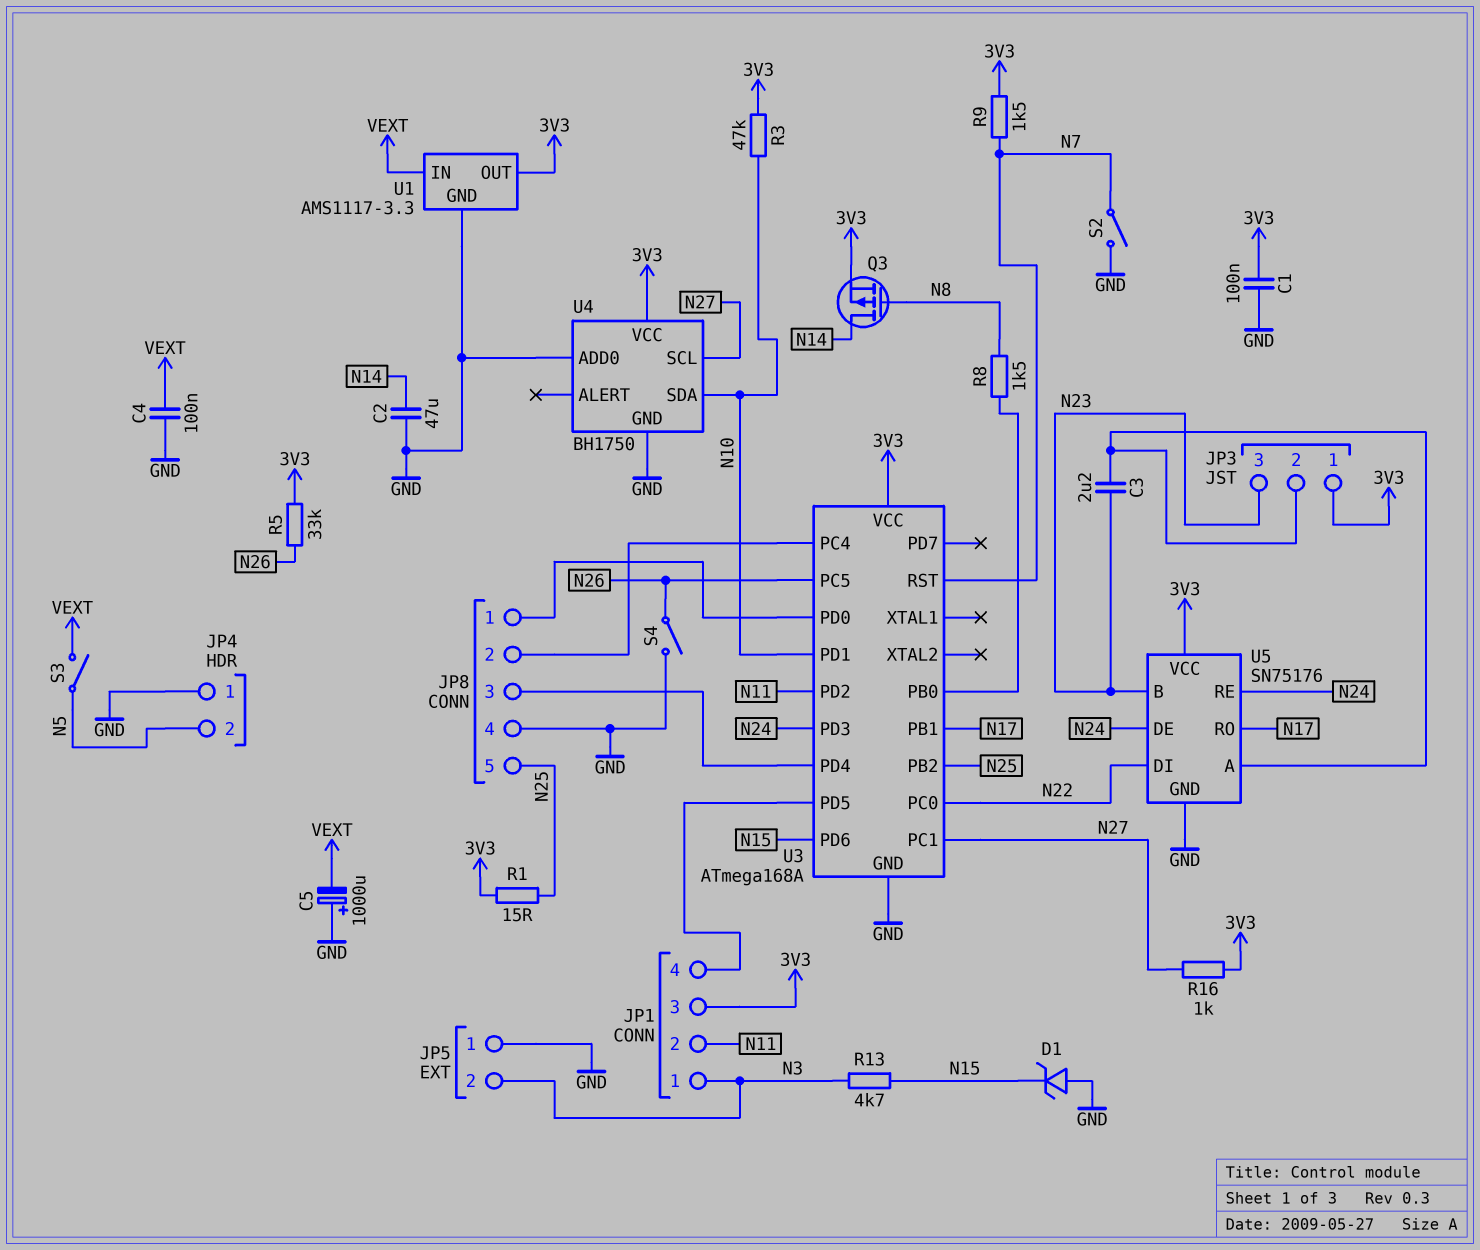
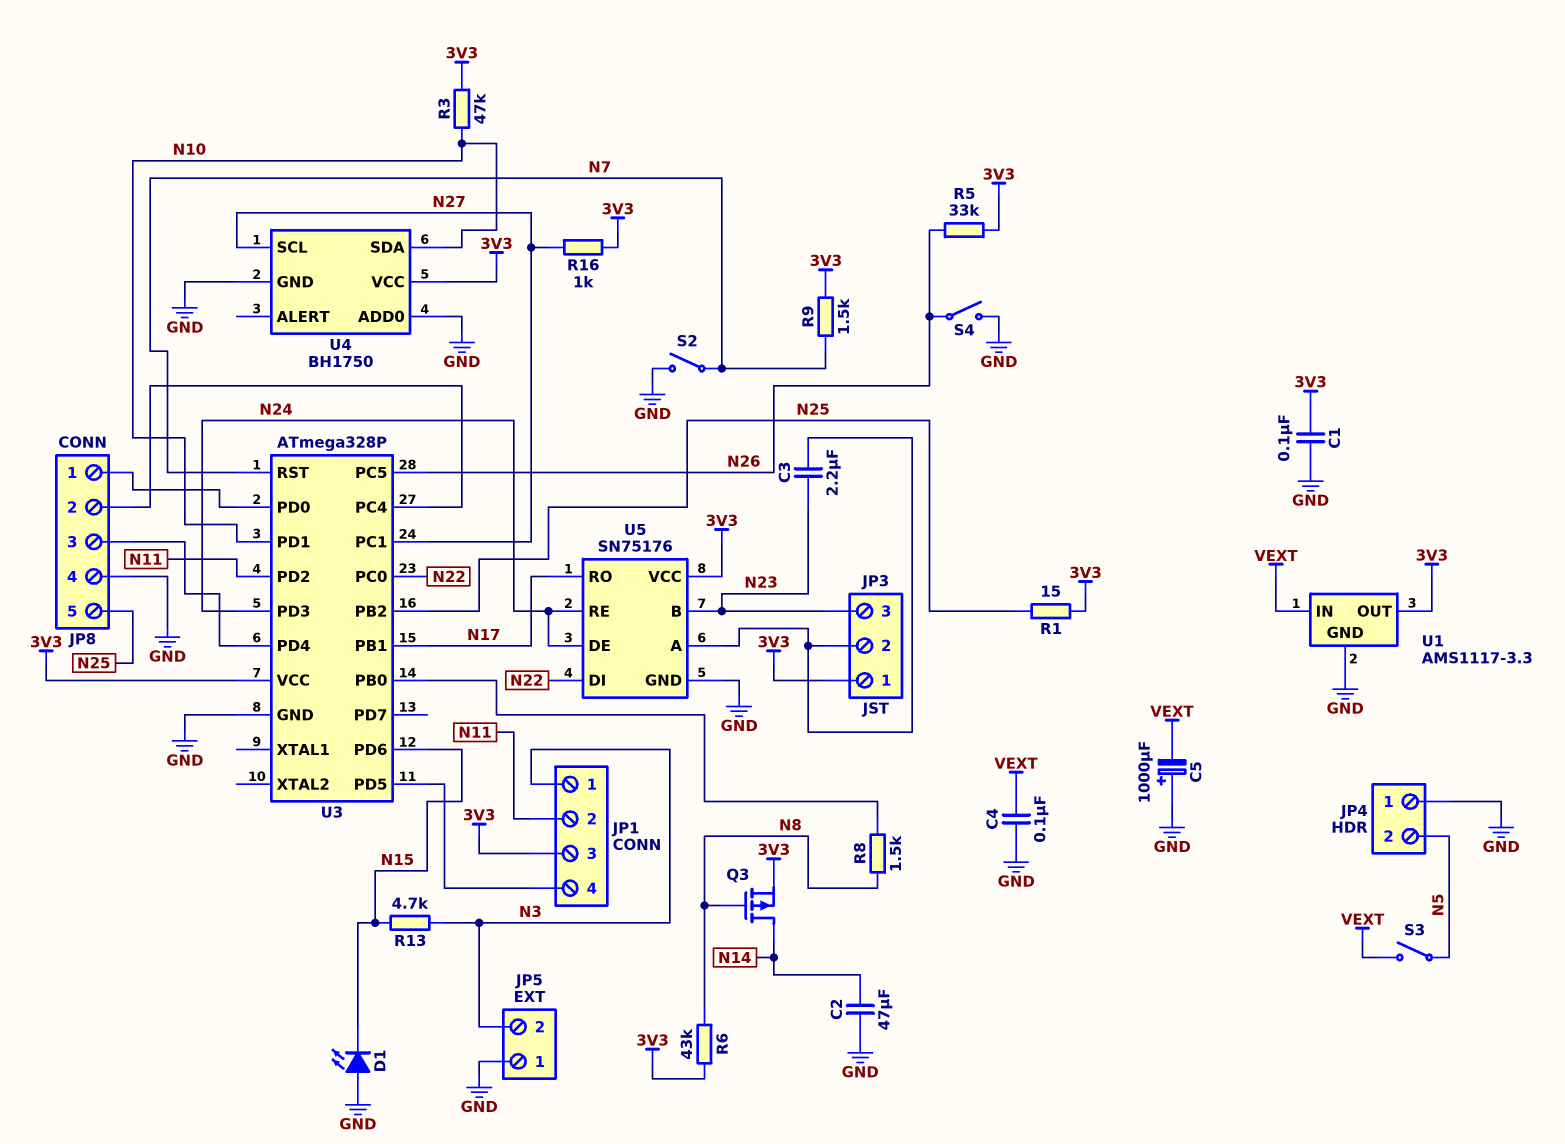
D1: zener (A GND, K N15) -> LED (A GND, K N15)
R6: none -> 43k (3V3, N8)
U3: ATmega168A -> ATmega328P

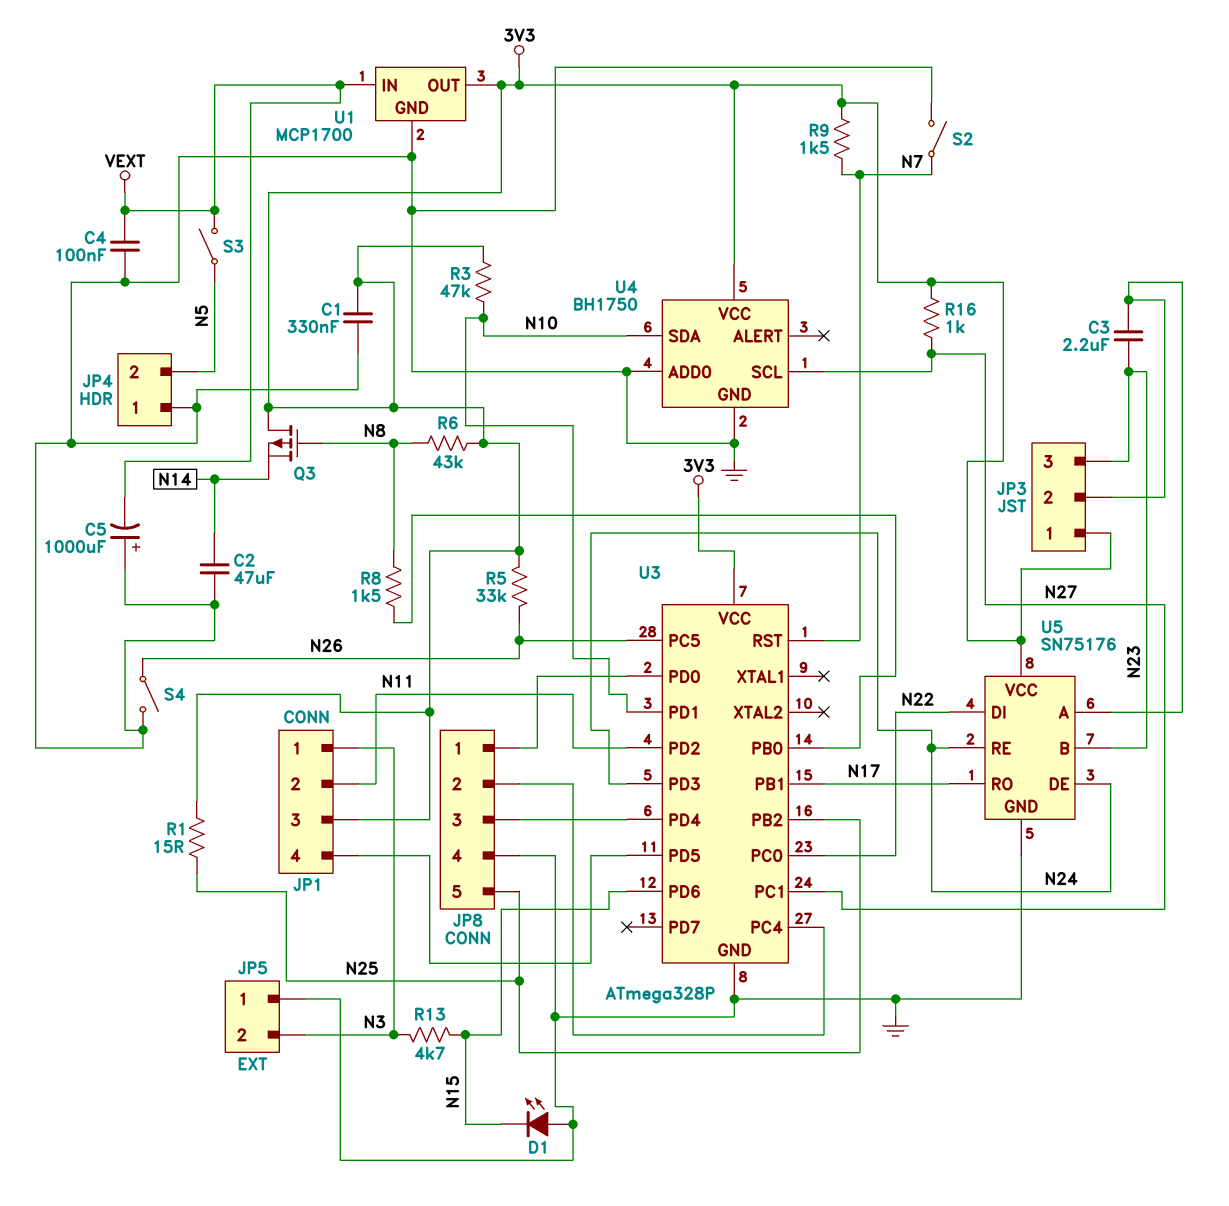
C1: 100nF (3V3, GND) -> 330nF (3V3, GND)
Q3: PMOS (G N8, D N14, S 3V3) -> PMOS (G N8, D 3V3, S N14)
U1: AMS1117-3.3 -> MCP1700

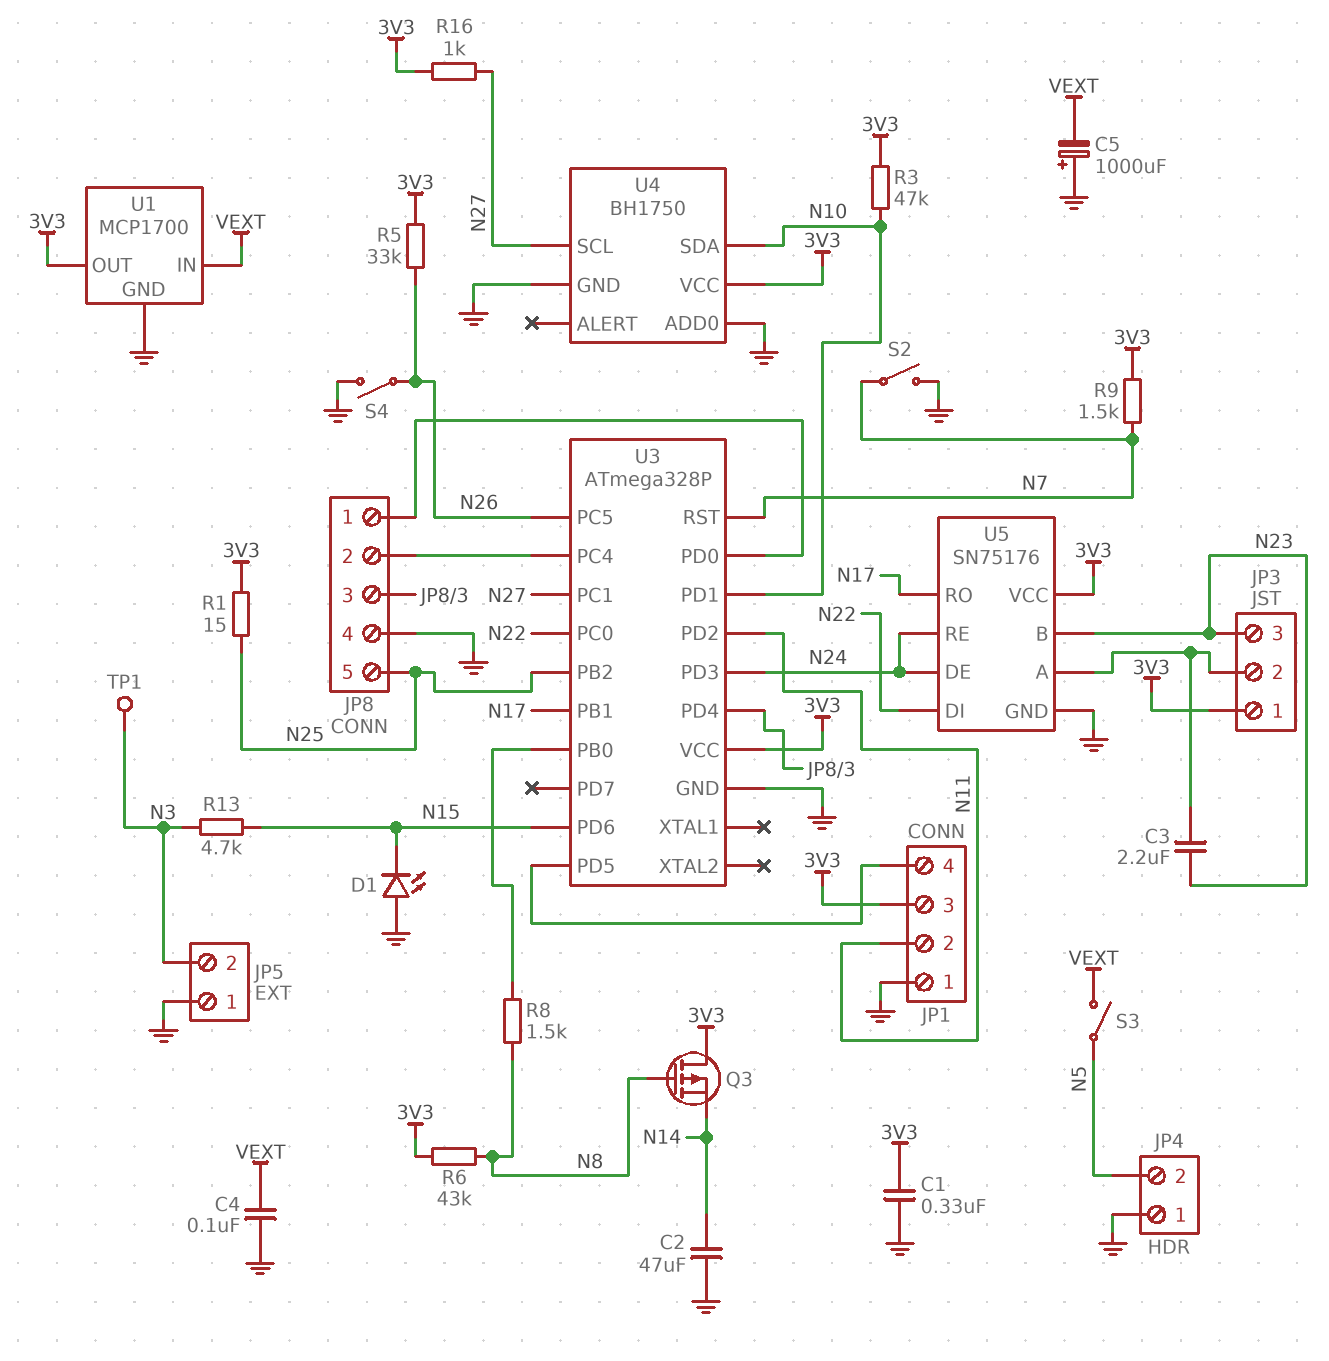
JP1 pin 1: N3 -> GND
TP1: none -> test point (N3)

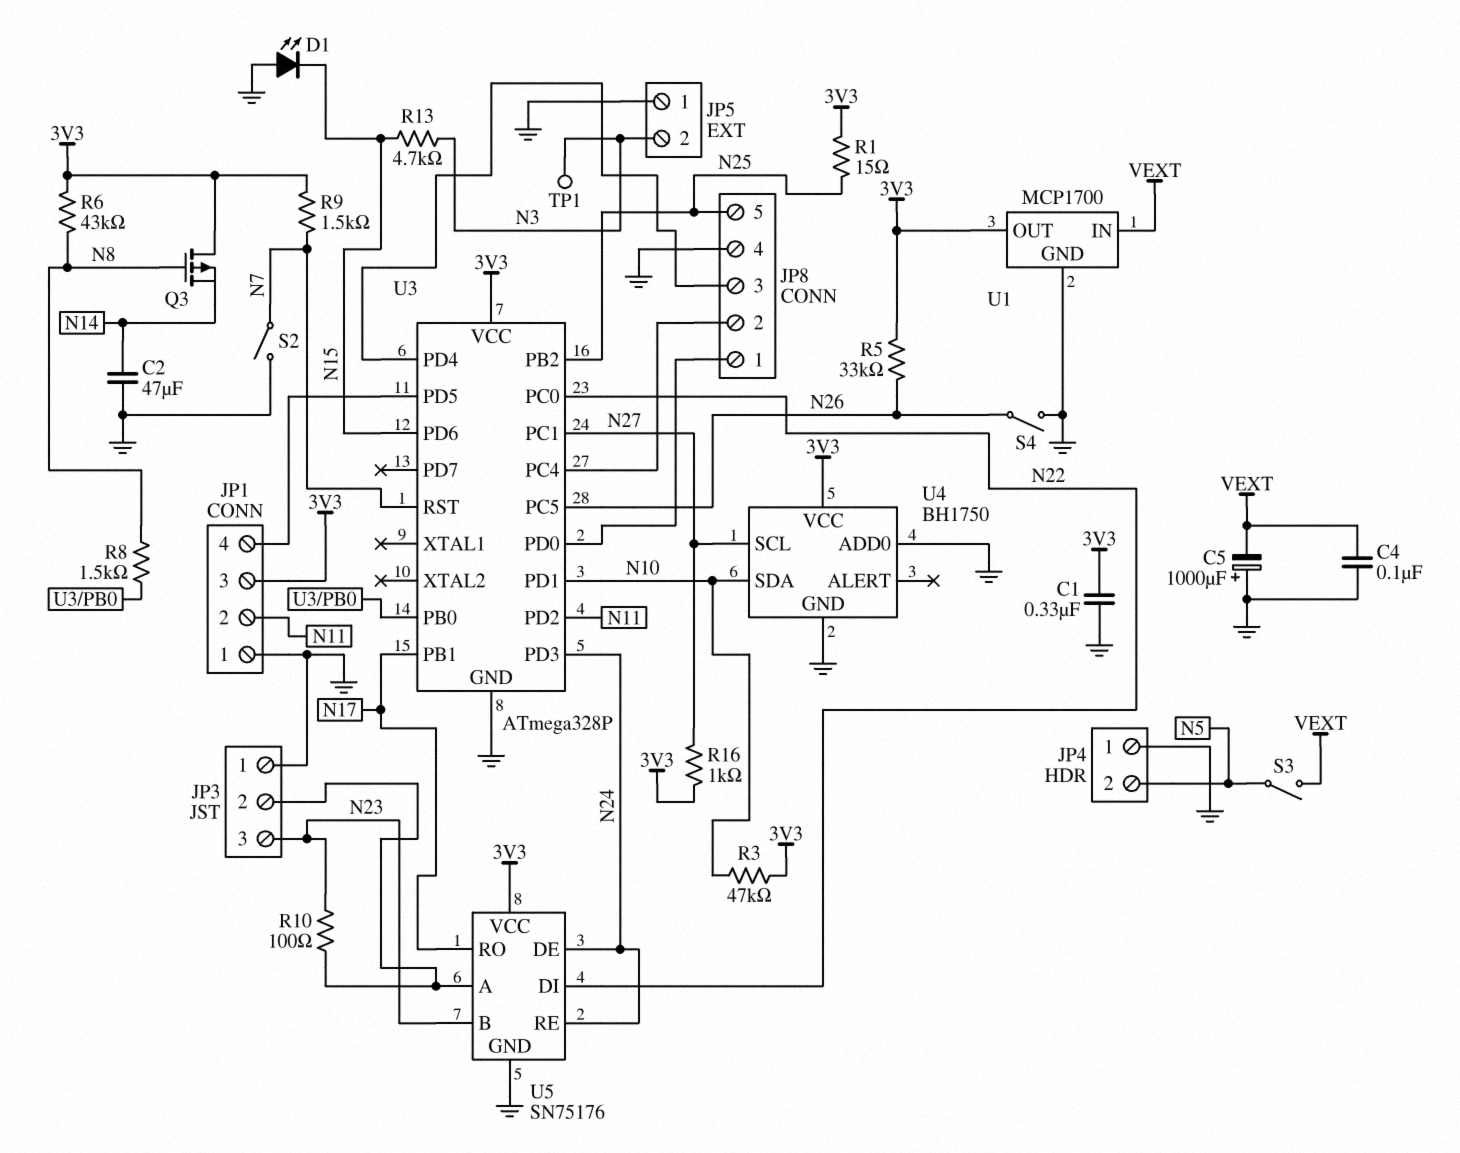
C3: 2.2uF (JP3/2, N23) -> none
JP3 pin 1: 3V3 -> GND
R10: none -> 100 (JP3/2, N23)

